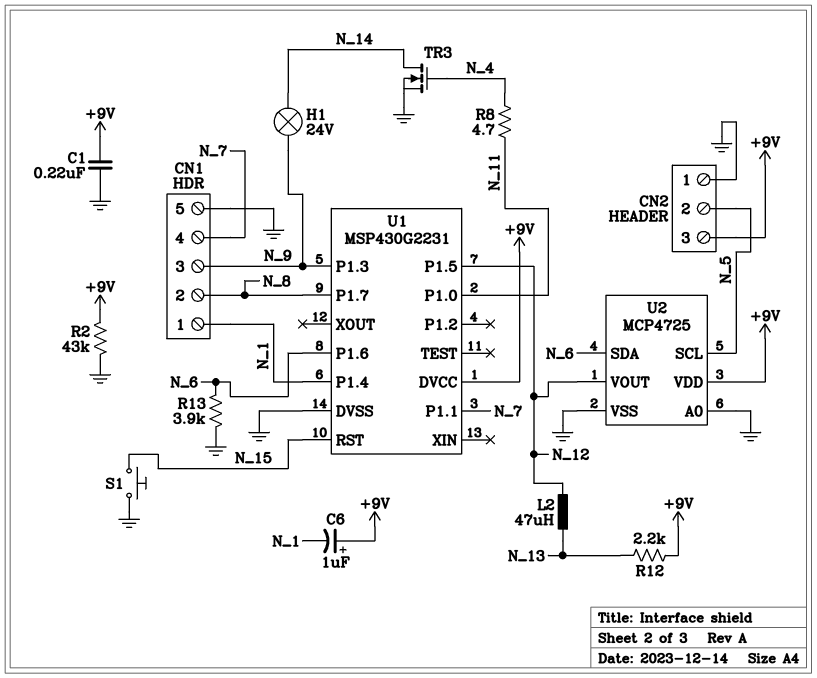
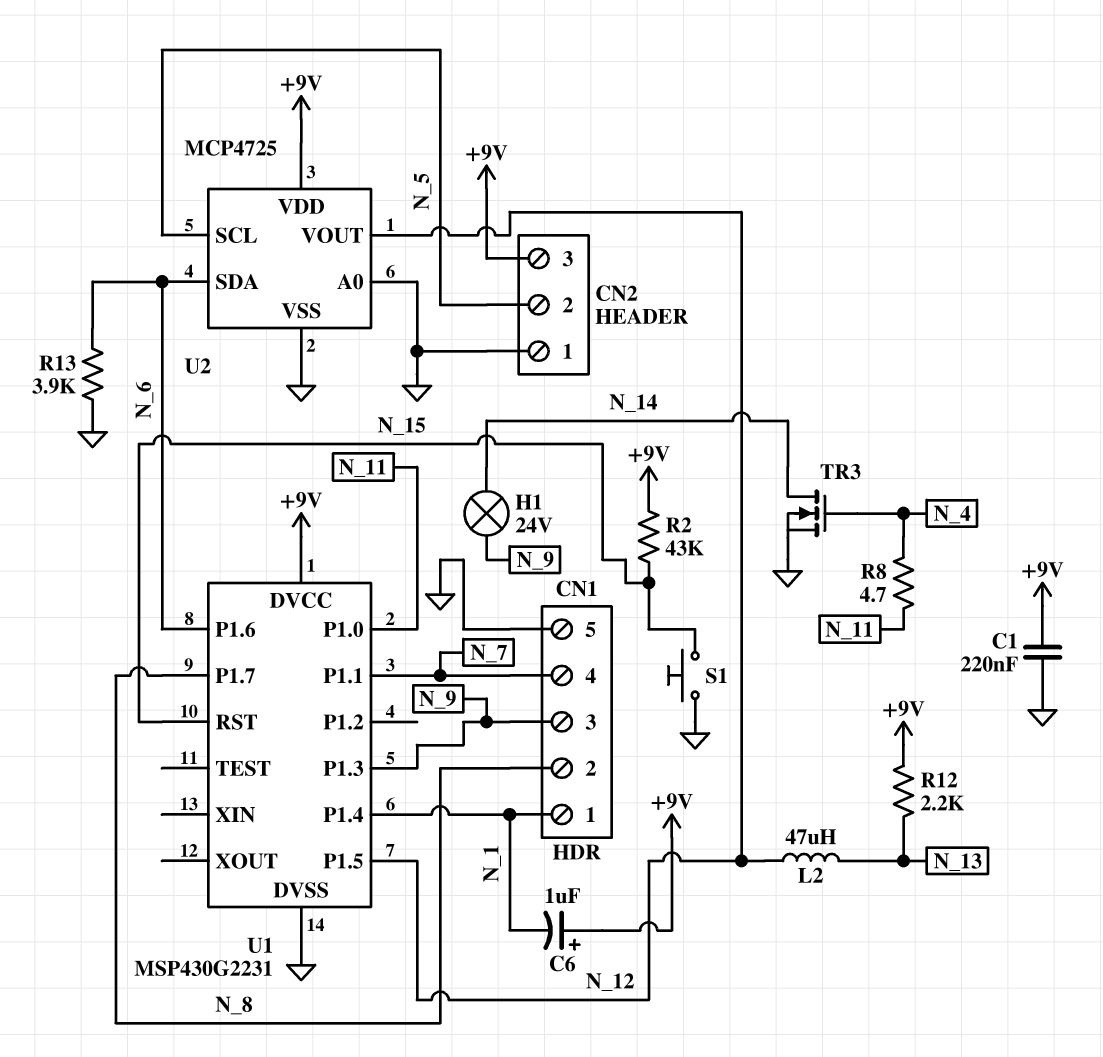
R2: 43k (+9V, GND) -> 43k (+9V, N_15)

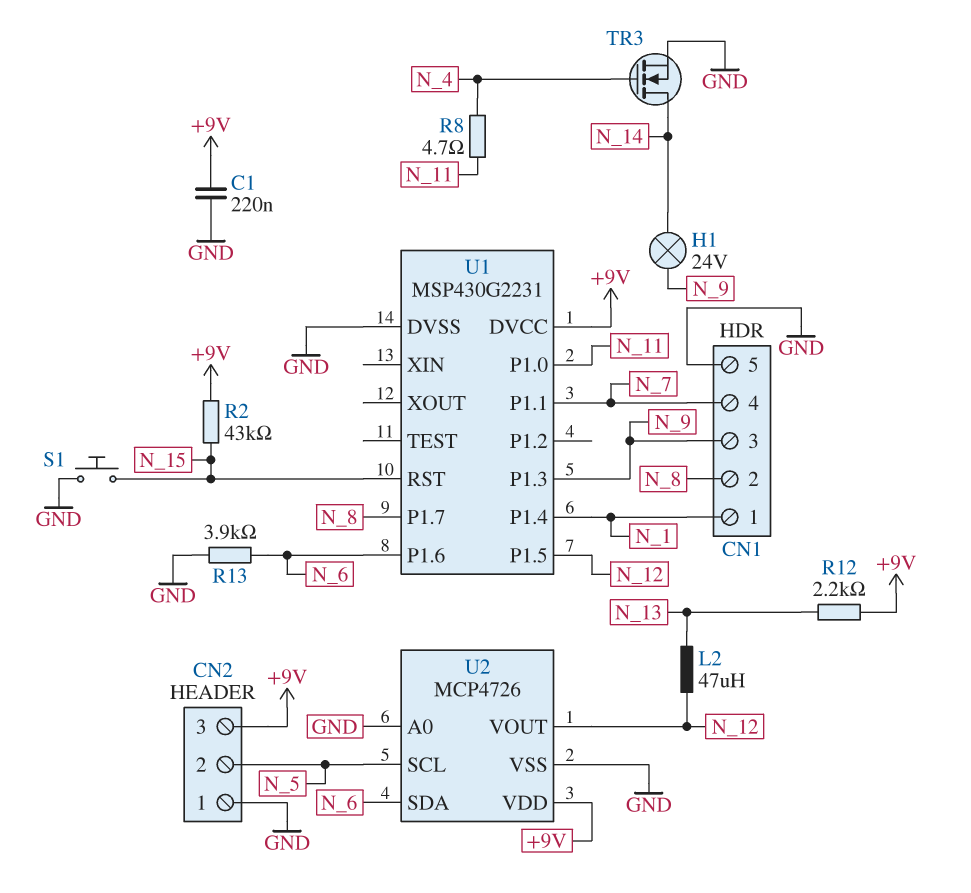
C6: 1uF (plus +9V, minus N_1) -> none
U2: MCP4725 -> MCP4726

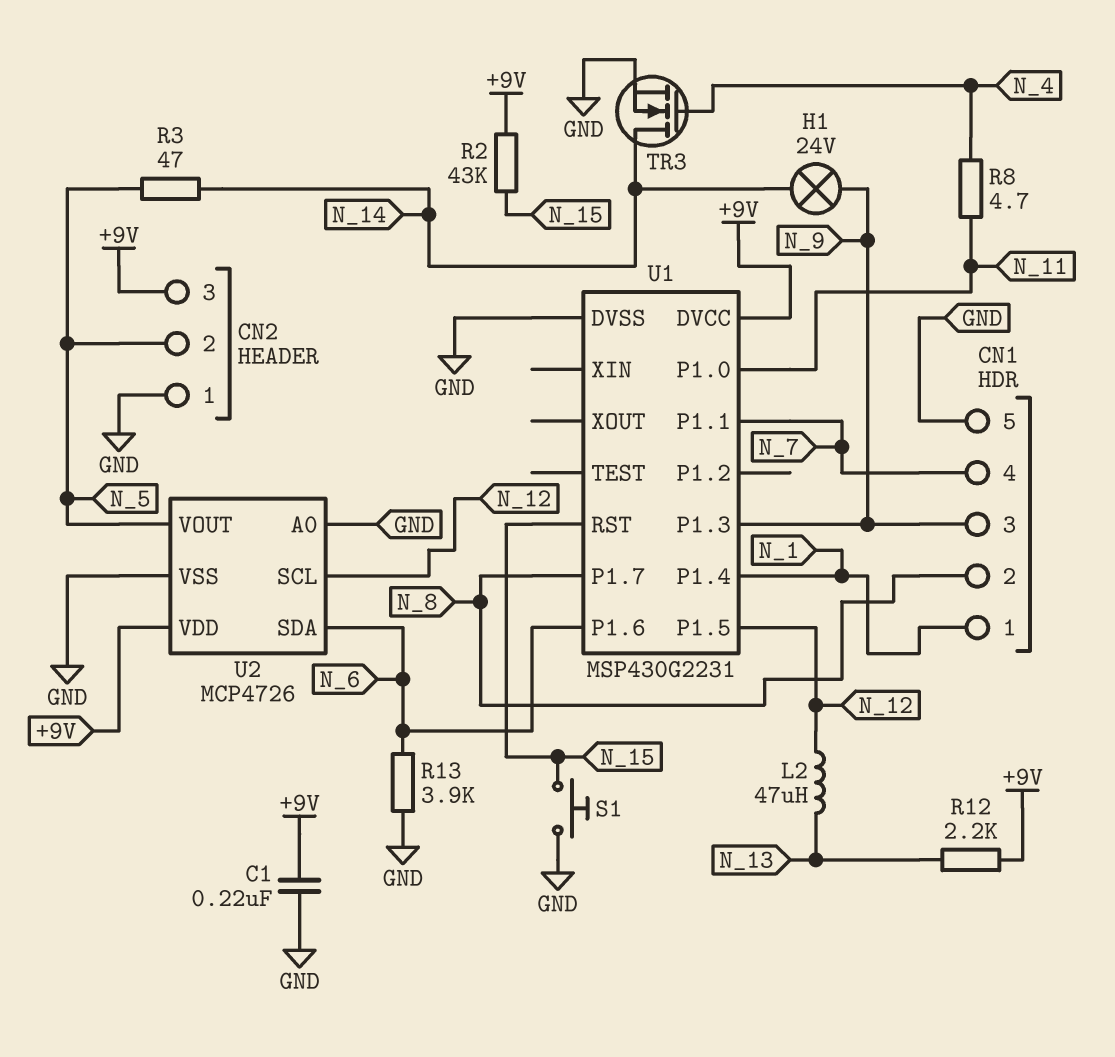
R3: none -> 47 (N_5, N_14)
U2 pin SCL: N_5 -> N_12
U2 pin VOUT: N_12 -> N_5

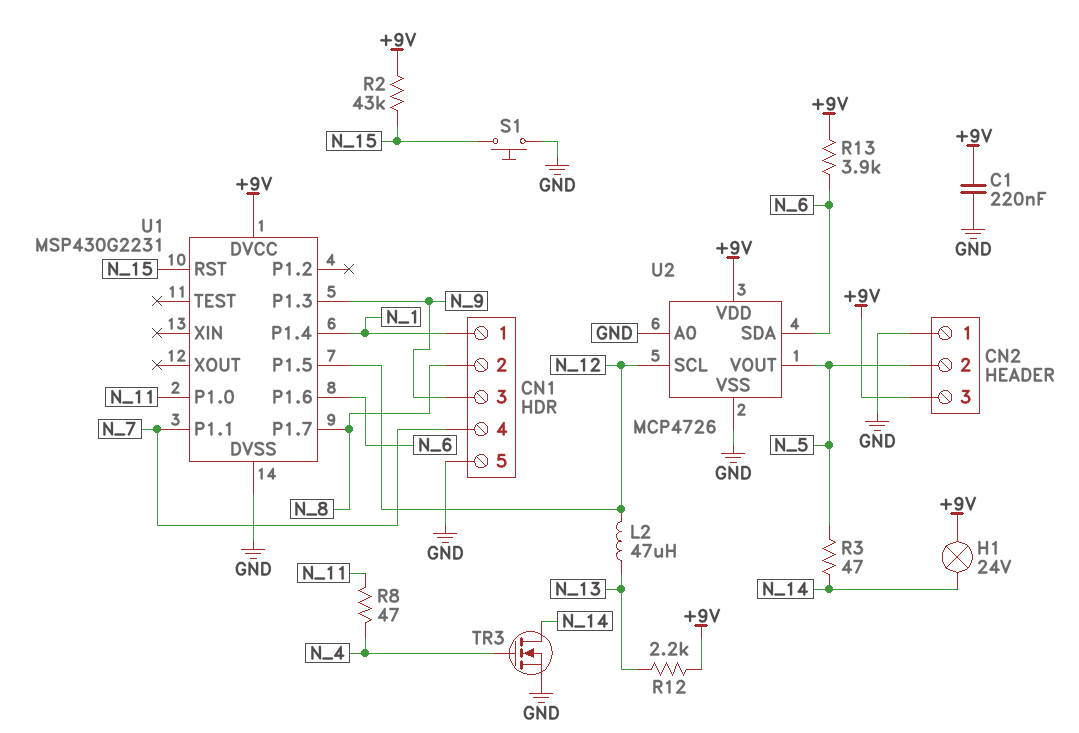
H1: lamp 24V (N_9, N_14) -> lamp 24V (+9V, N_14)
R8: 4.7 (N_4, N_11) -> 47 (N_4, N_11)
R13: 3.9k (GND, N_6) -> 3.9k (+9V, N_6)

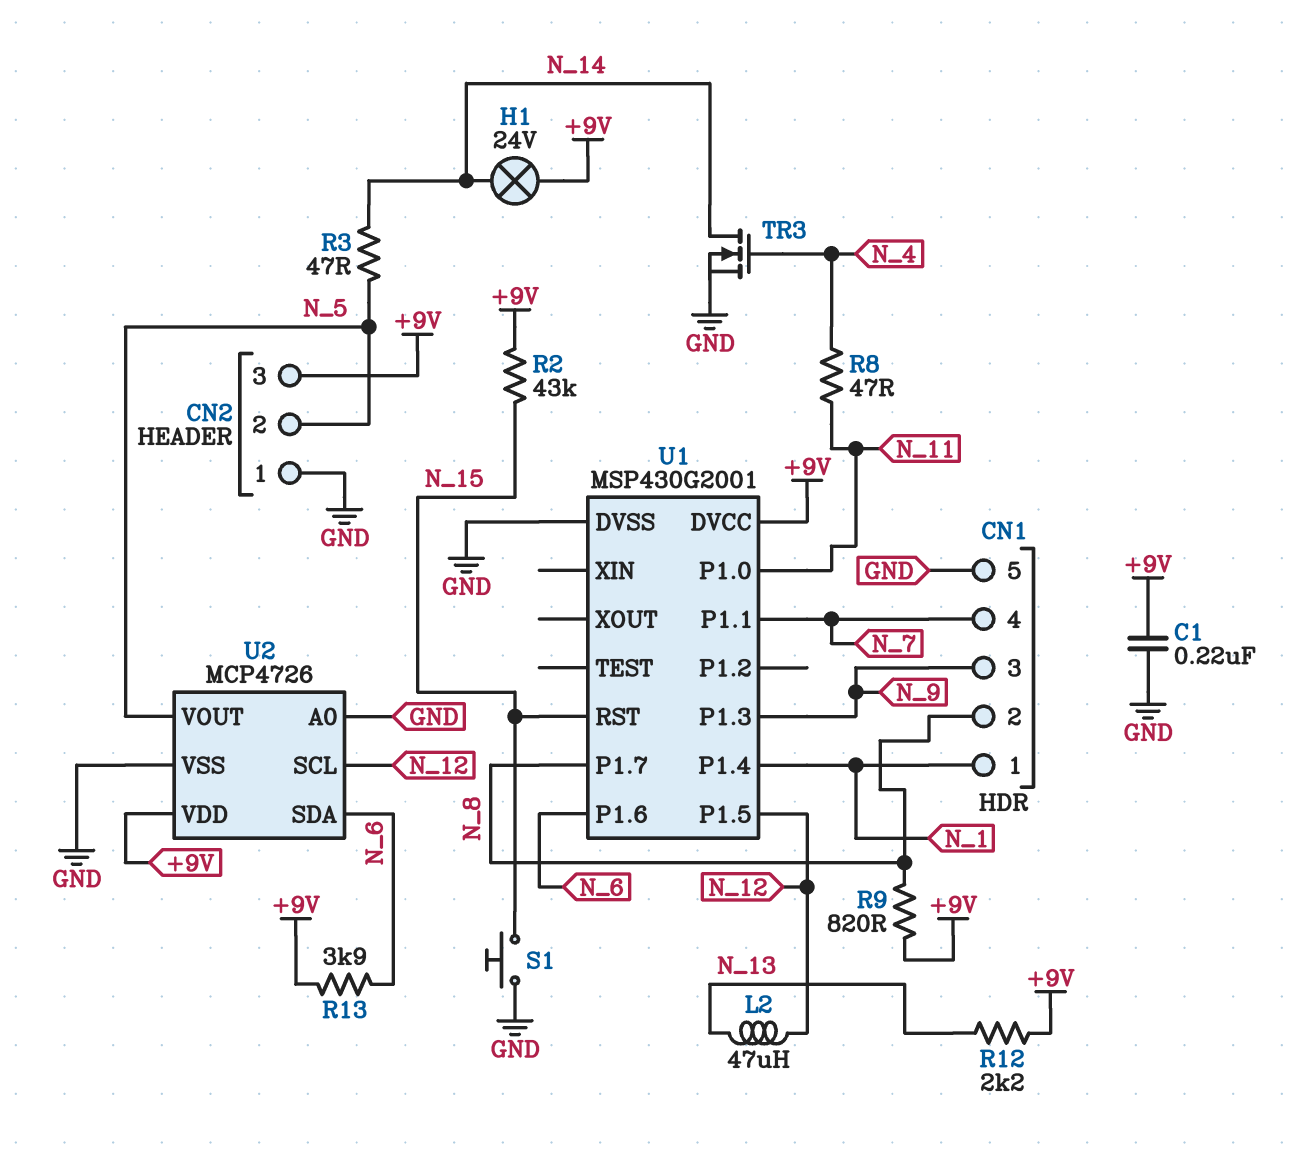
R9: none -> 820 (+9V, N_8)
U1: MSP430G2231 -> MSP430G2001

